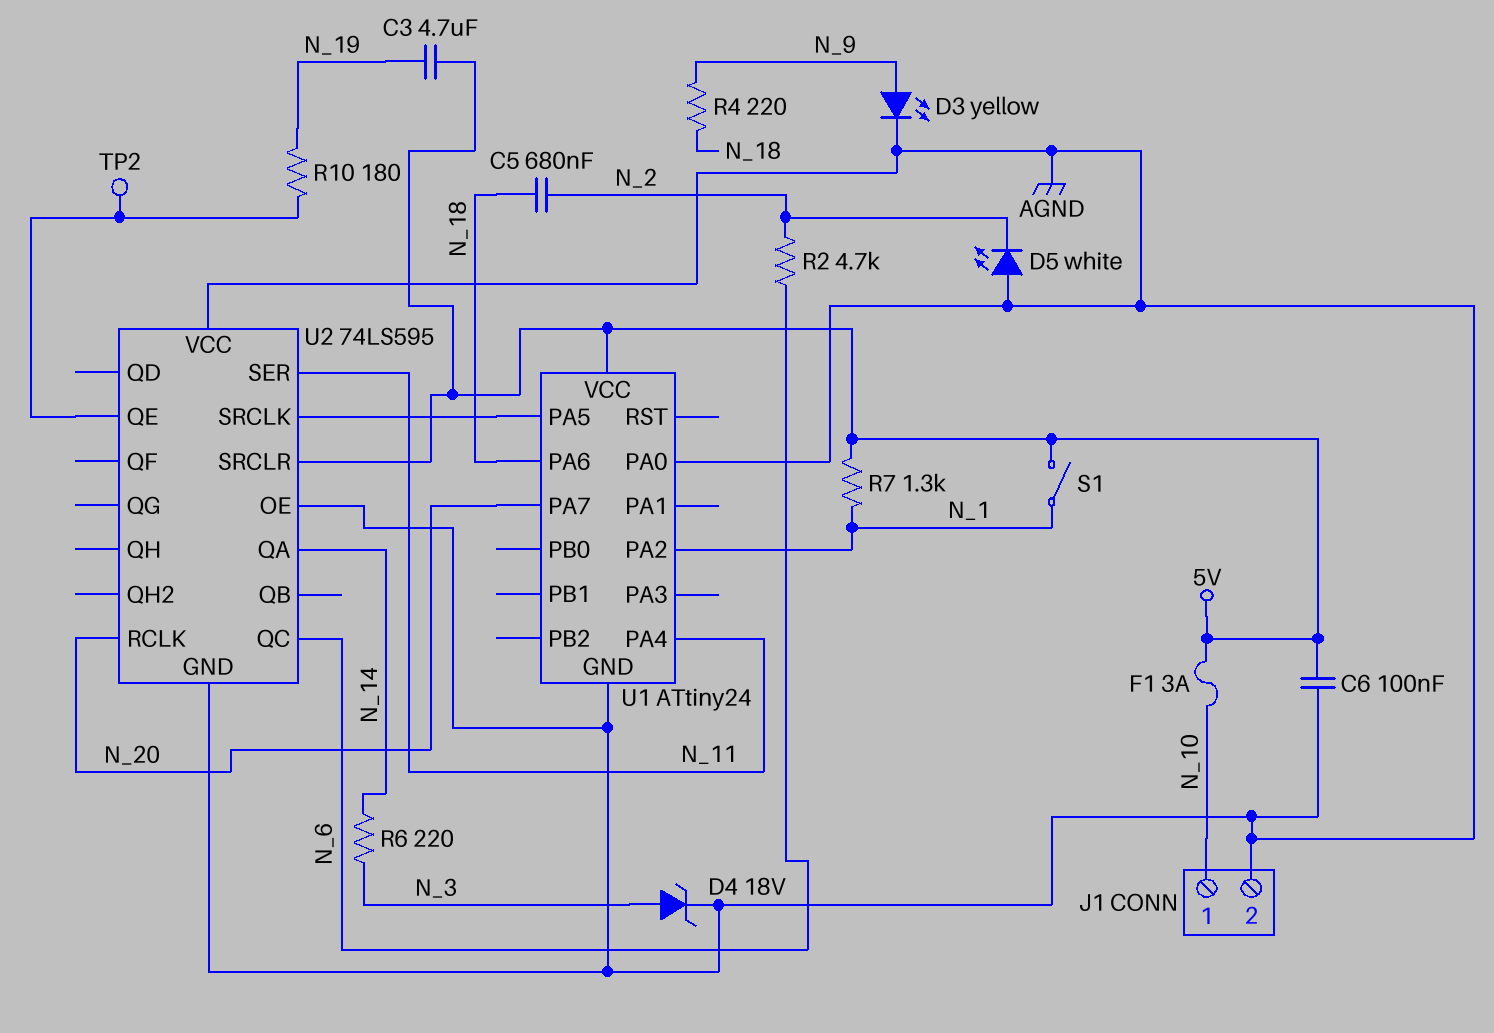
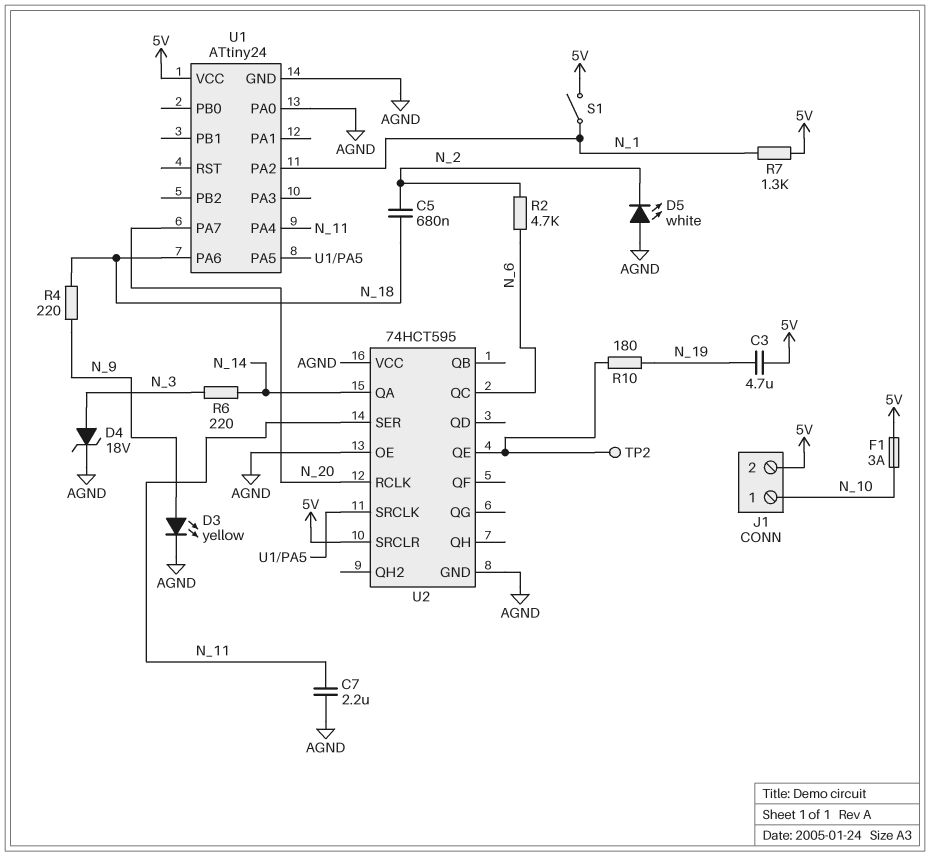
C6: 100nF (5V, AGND) -> none
C7: none -> 2.2uF (AGND, N_11)
J1 pin 2: AGND -> 5V
U2: 74LS595 -> 74HCT595

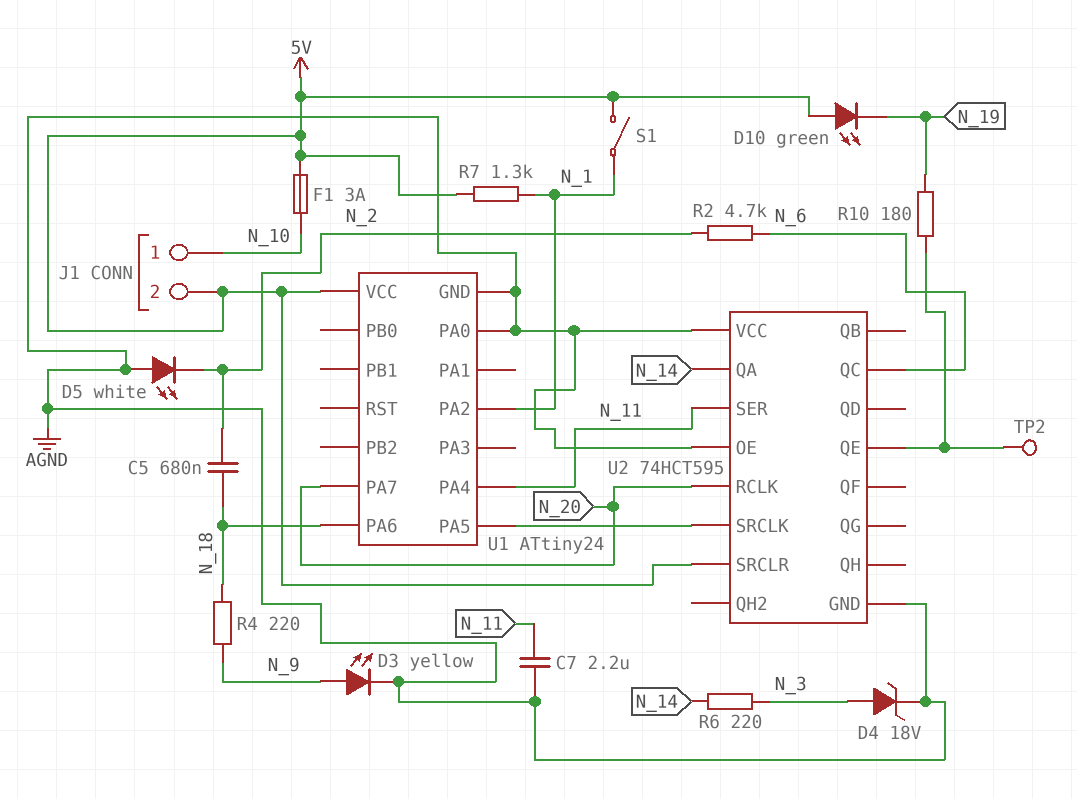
C3: 4.7uF (5V, N_19) -> none
D10: none -> LED green (A 5V, K N_19)

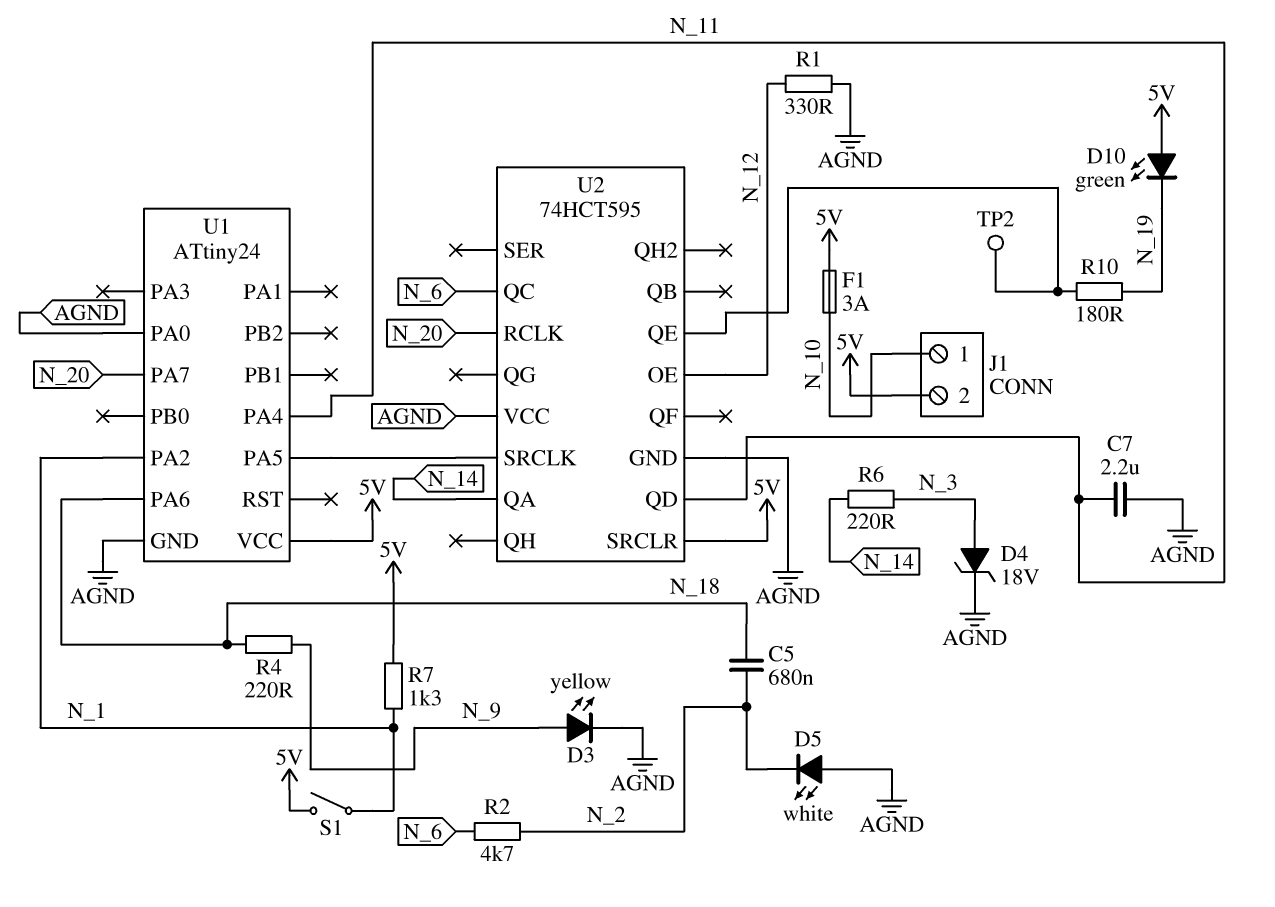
R1: none -> 330 (AGND, N_12)
U2 pin OE: AGND -> N_12
U2 pin QD: none -> N_11
U2 pin SER: N_11 -> none

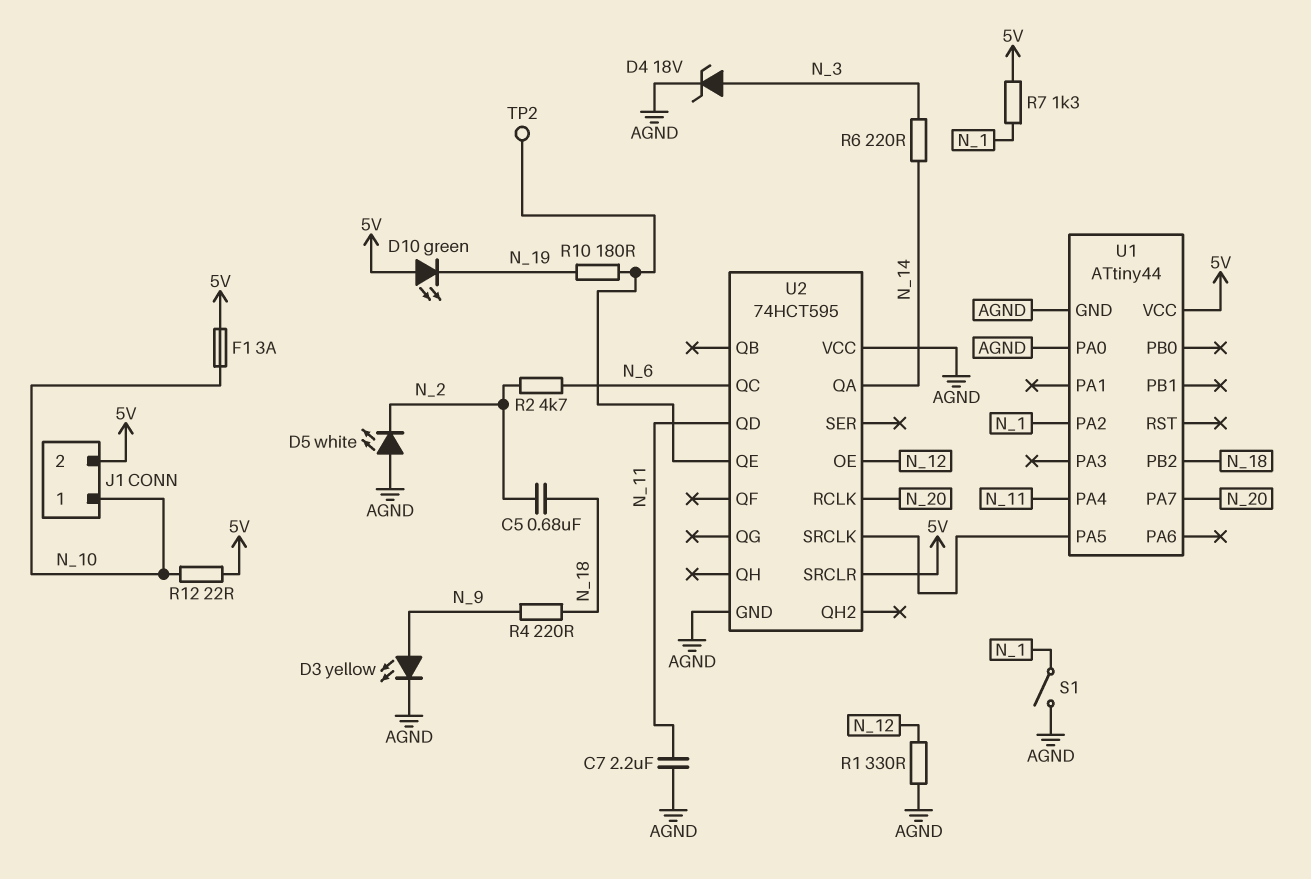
R12: none -> 22 (5V, N_10)
S1: switch (5V, N_1) -> switch (AGND, N_1)
U1: ATtiny24 -> ATtiny44
U1 pin PA6: N_18 -> none
U1 pin PB2: none -> N_18

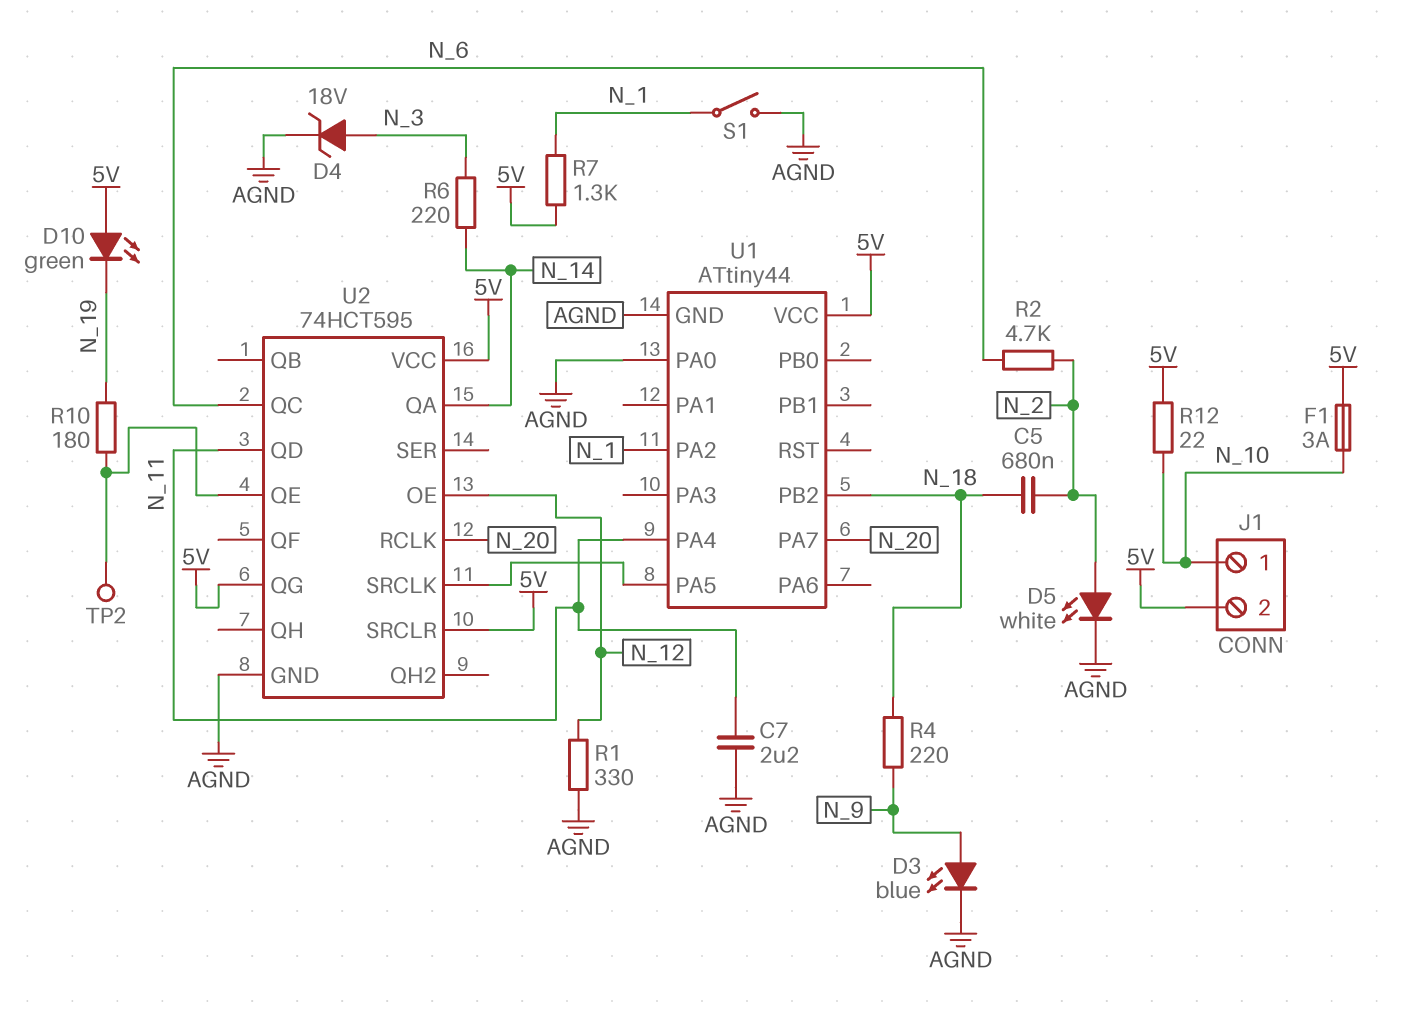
D3: LED yellow (A N_9, K AGND) -> LED blue (A N_9, K AGND)
D5: LED white (A AGND, K N_2) -> LED white (A N_2, K AGND)
U2 pin QG: none -> 5V
U2 pin VCC: AGND -> 5V

